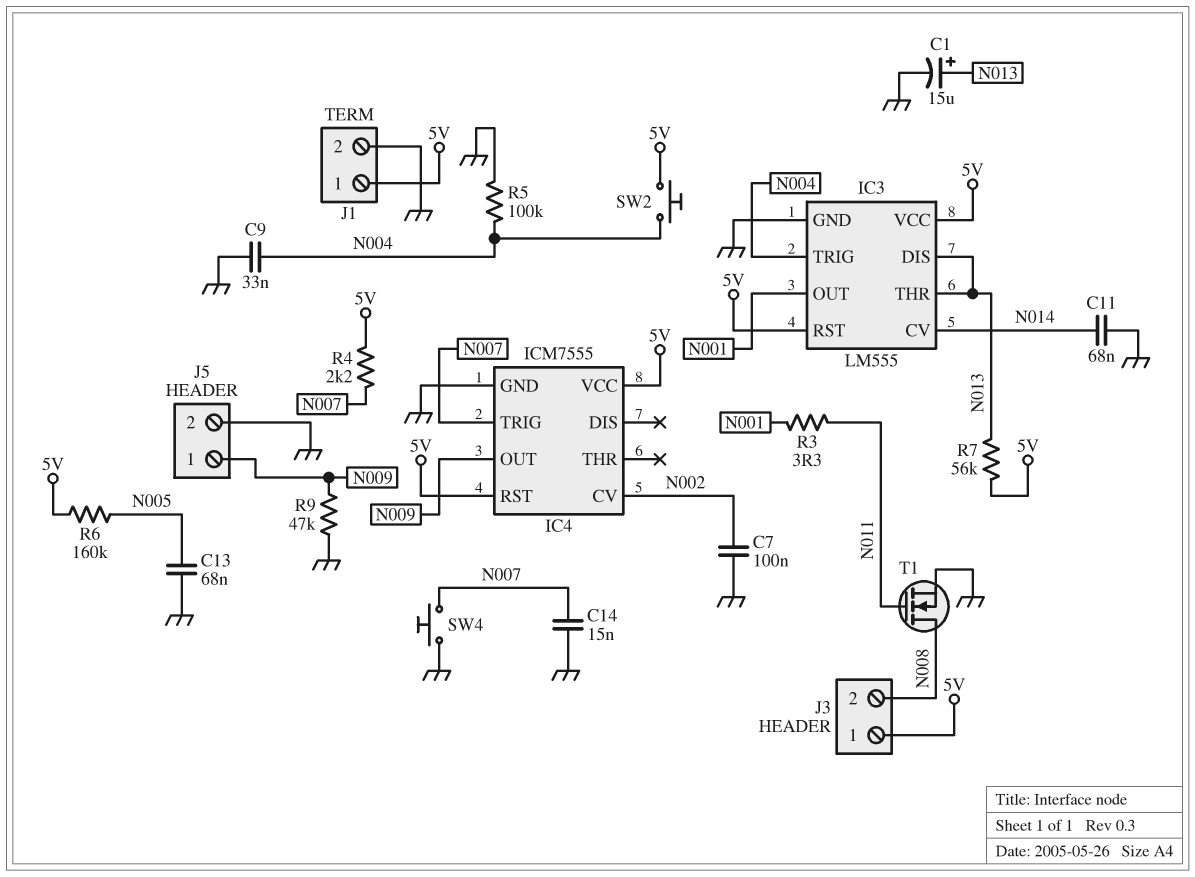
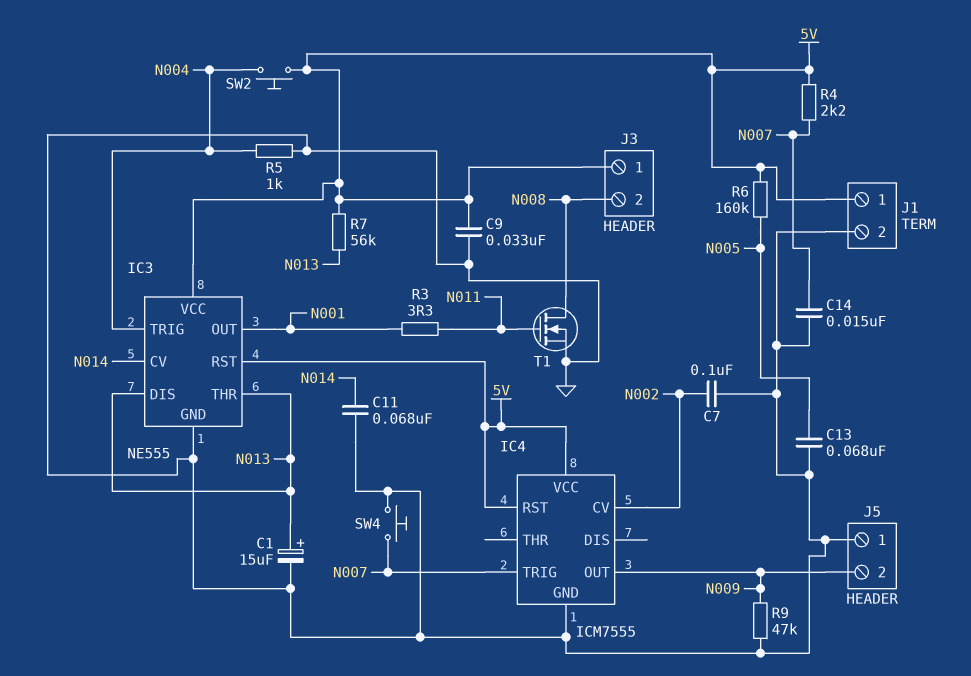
C9: 33nF (GND, N004) -> 33nF (5V, GND)
IC3: LM555 -> NE555
J5 pin 1: N009 -> GND
J5 pin 2: GND -> N009
R5: 100k (GND, N004) -> 1k (GND, N004)

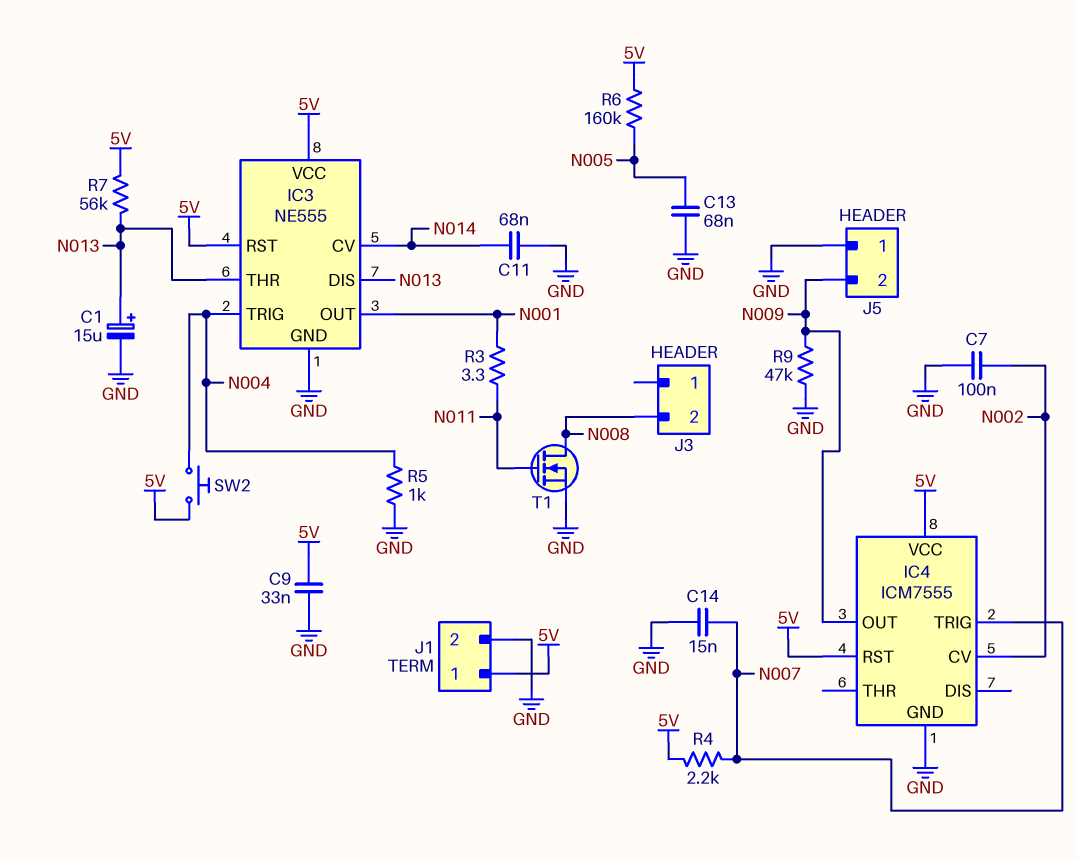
J3 pin 1: 5V -> none
SW4: button (GND, N007) -> none

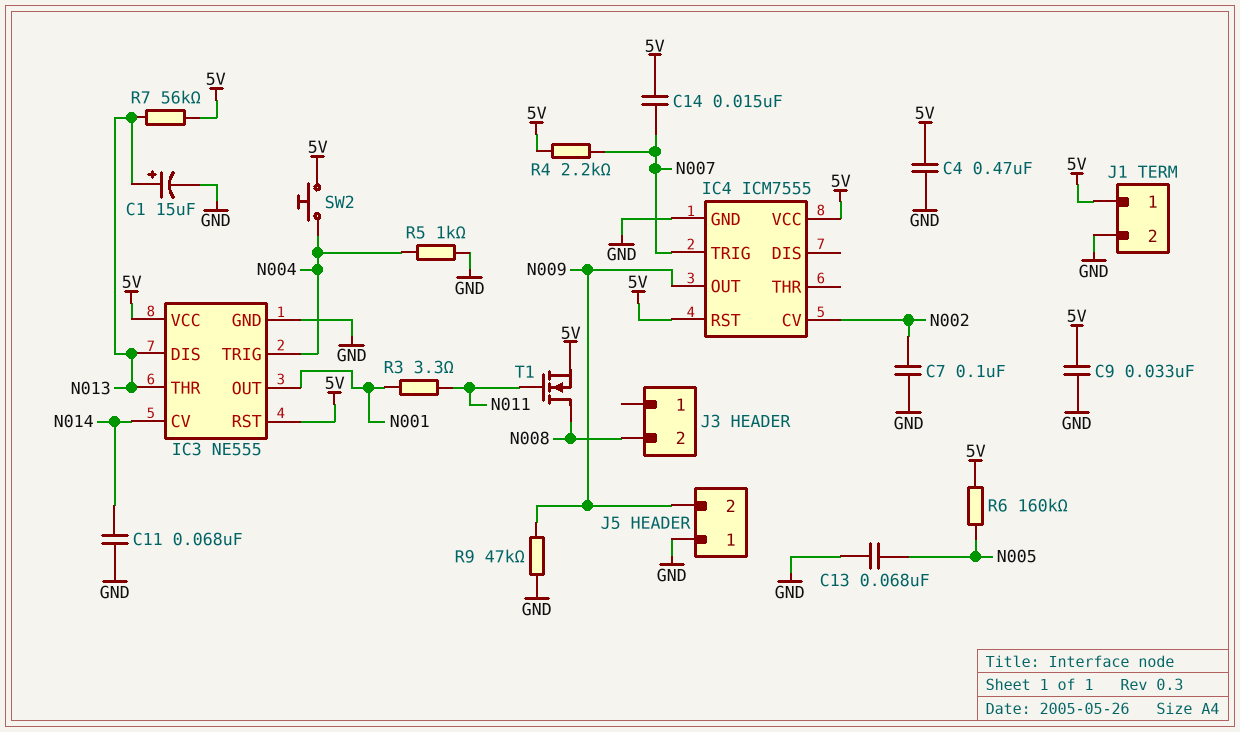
C4: none -> 470nF (5V, GND)
C14: 15nF (GND, N007) -> 15nF (5V, N007)
T1: NMOS (G N011, D N008, S GND) -> NMOS (G N011, D N008, S 5V)

